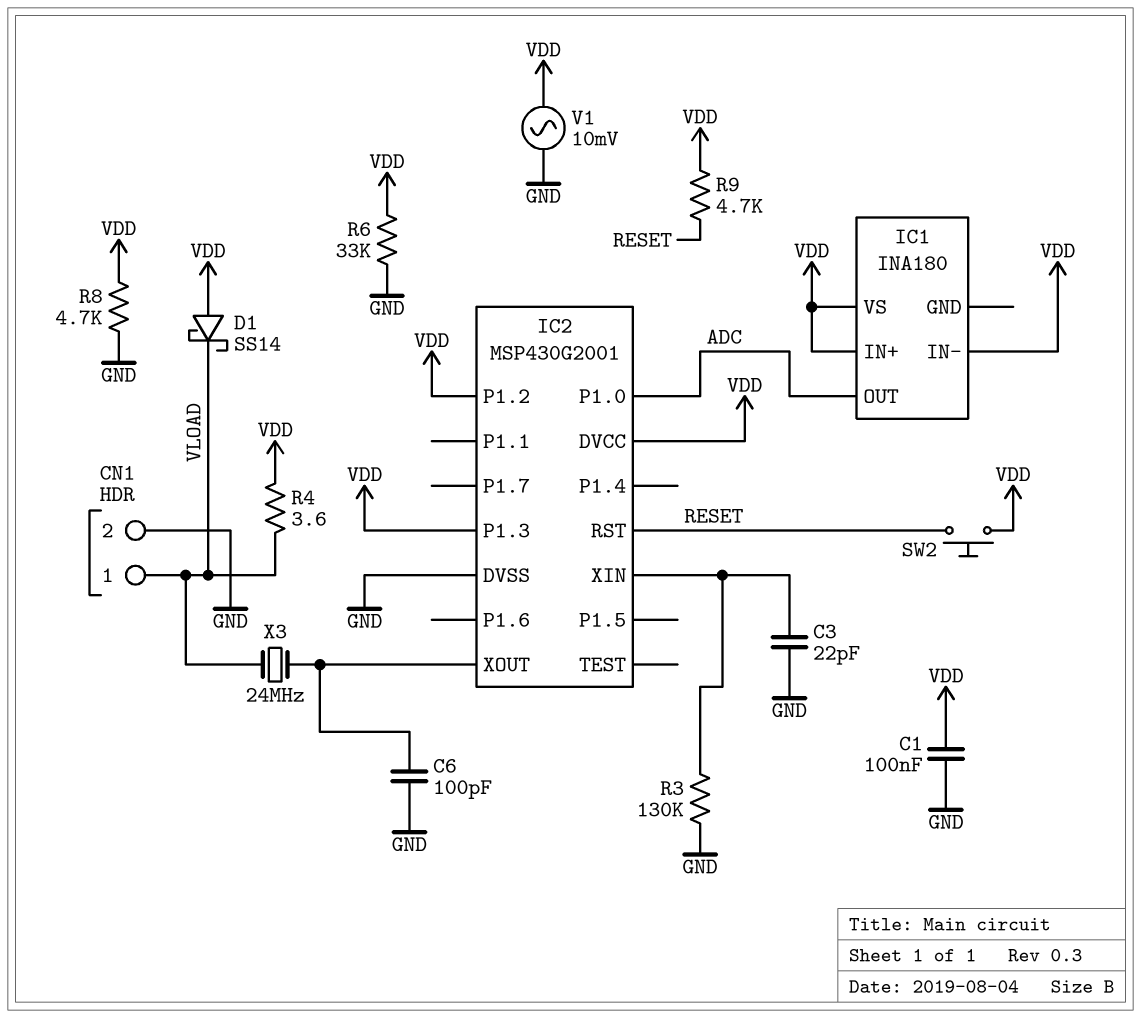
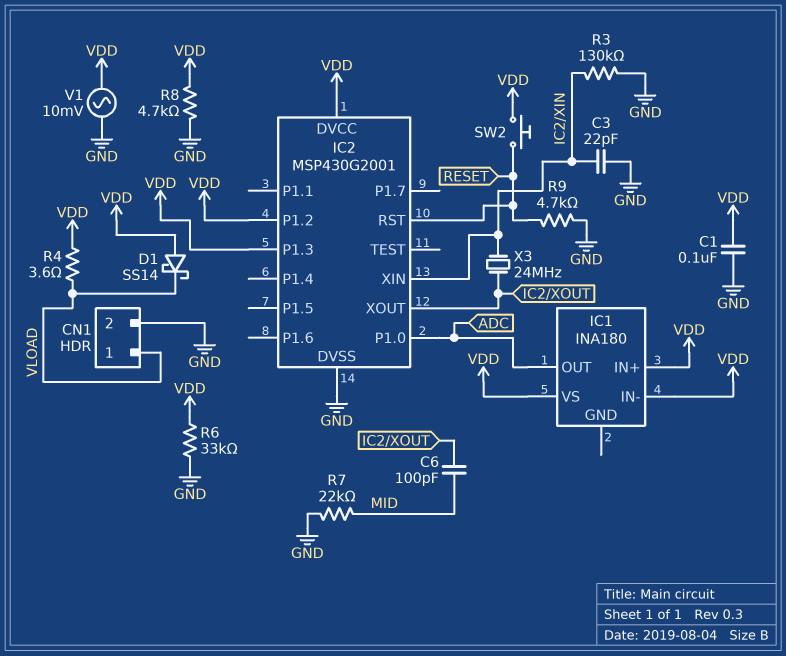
C6: 100pF (GND, IC2/XOUT) -> 100pF (IC2/XOUT, MID)
R7: none -> 22k (GND, MID)
R9: 4.7k (RESET, VDD) -> 4.7k (GND, RESET)
X3: 24MHz (IC2/XOUT, VLOAD) -> 24MHz (IC2/XIN, IC2/XOUT)

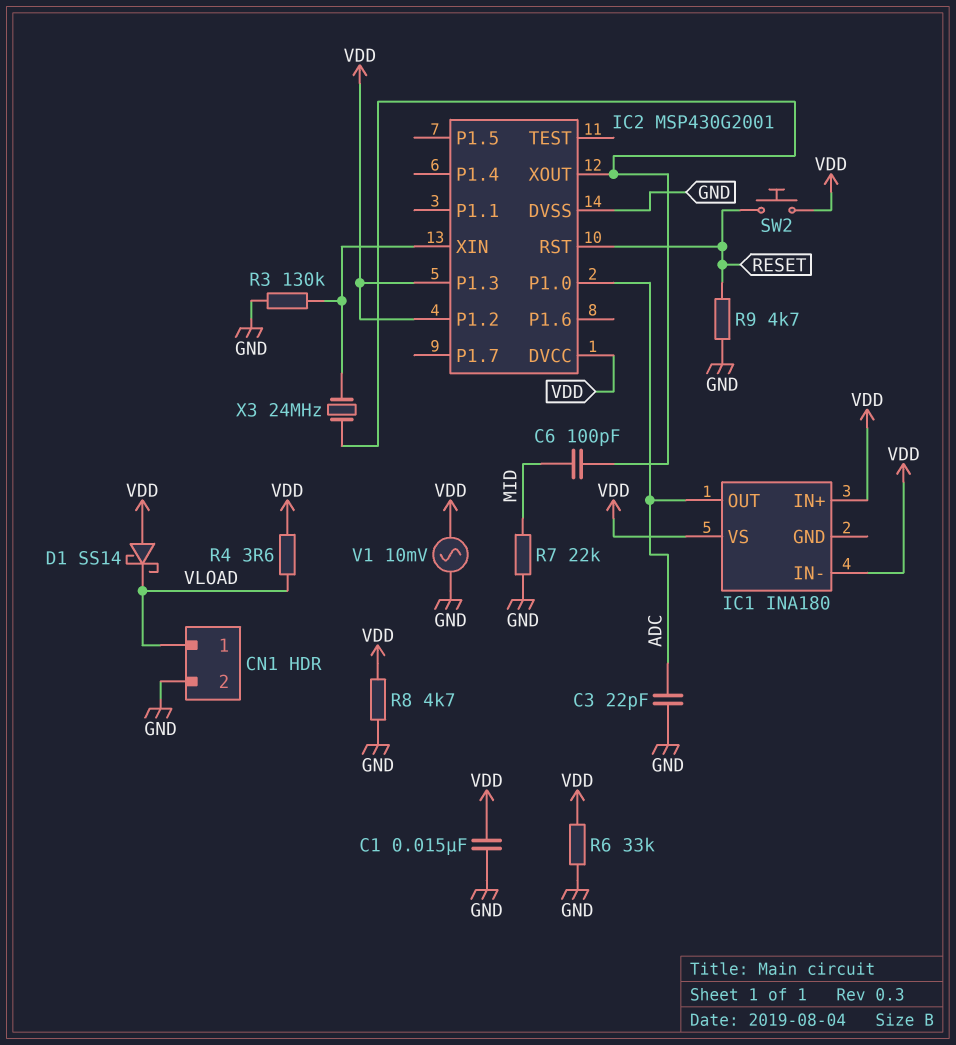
C1: 100nF (GND, VDD) -> 15nF (GND, VDD)
C3: 22pF (GND, IC2/XIN) -> 22pF (ADC, GND)

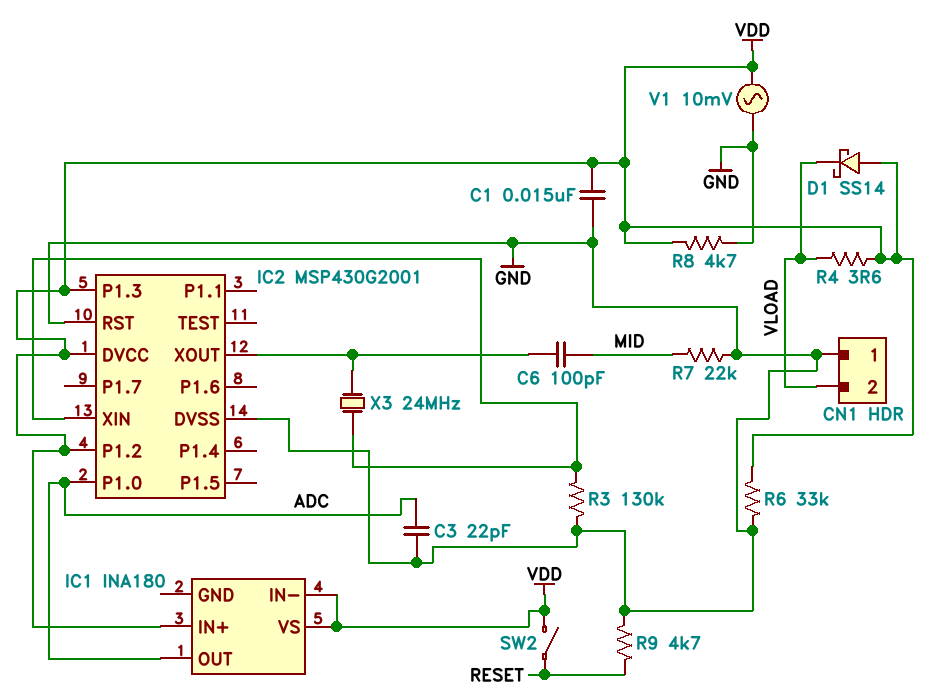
CN1 pin 1: VLOAD -> GND
CN1 pin 2: GND -> VLOAD
IC2 pin RST: RESET -> GND
SW2: button (RESET, VDD) -> switch (RESET, VDD)

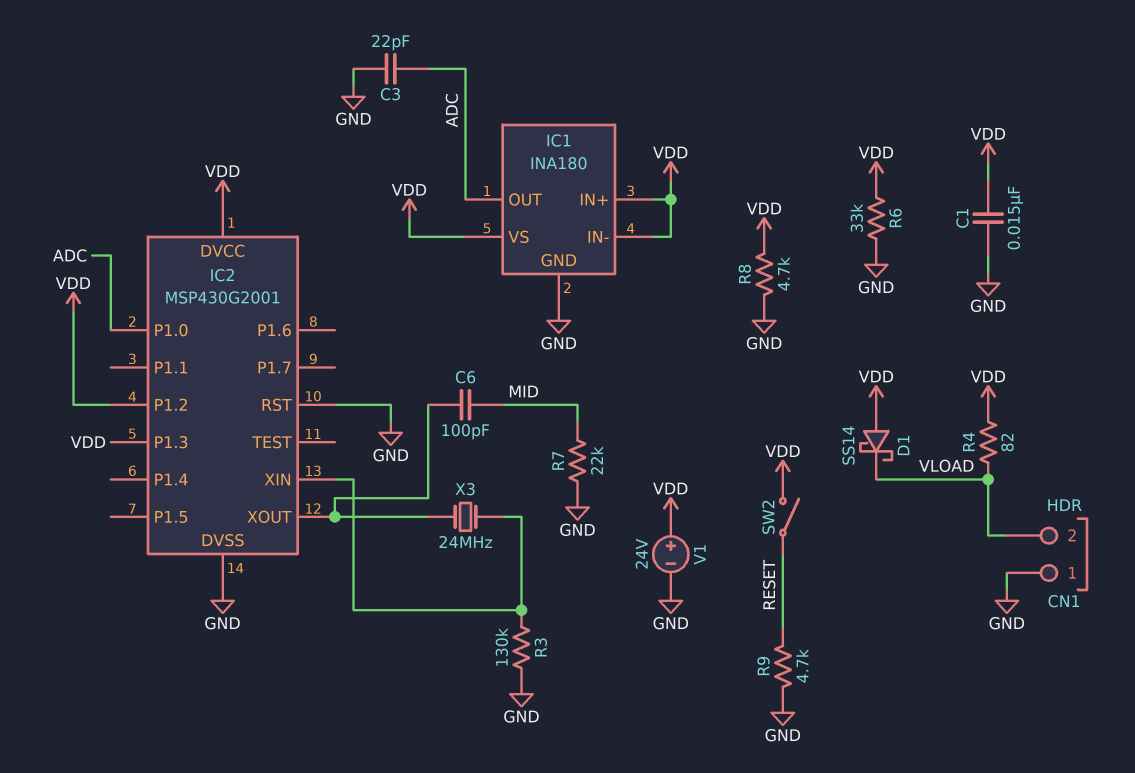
IC1 pin GND: none -> GND
R4: 3.6 (VDD, VLOAD) -> 82 (VDD, VLOAD)
V1: AC 10mV (GND, VDD) -> 24V (plus VDD, minus GND)

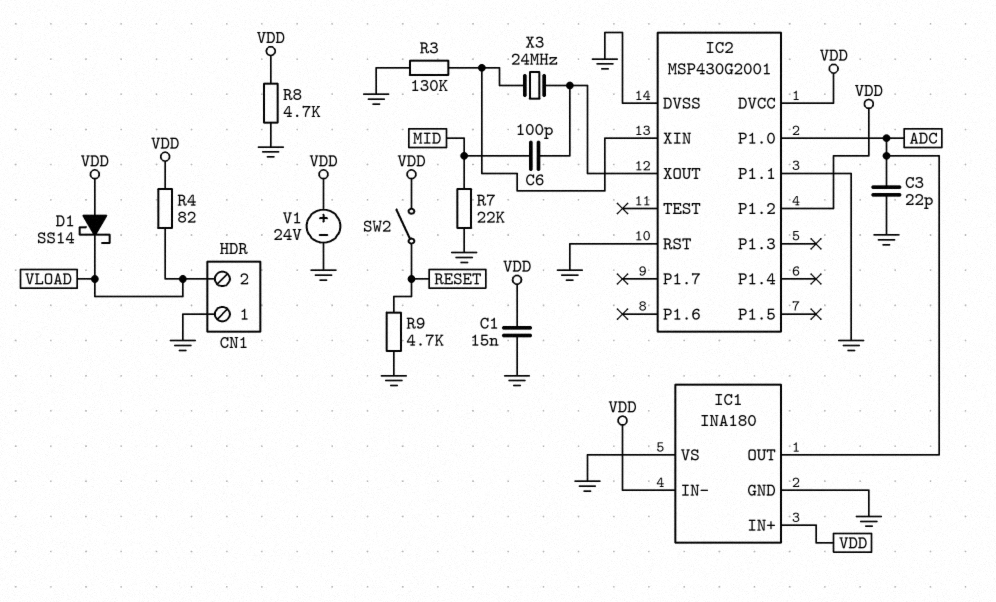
IC1 pin VS: VDD -> GND
IC2 pin P1.1: none -> GND
IC2 pin P1.3: VDD -> none
R6: 33k (GND, VDD) -> none

